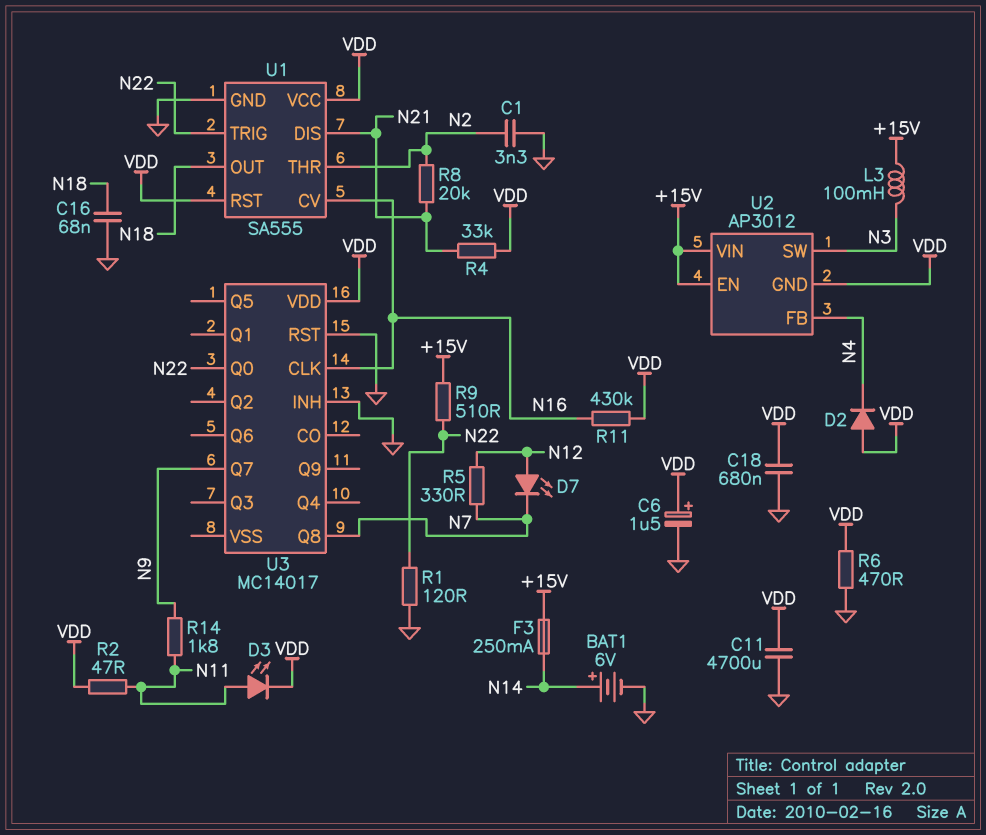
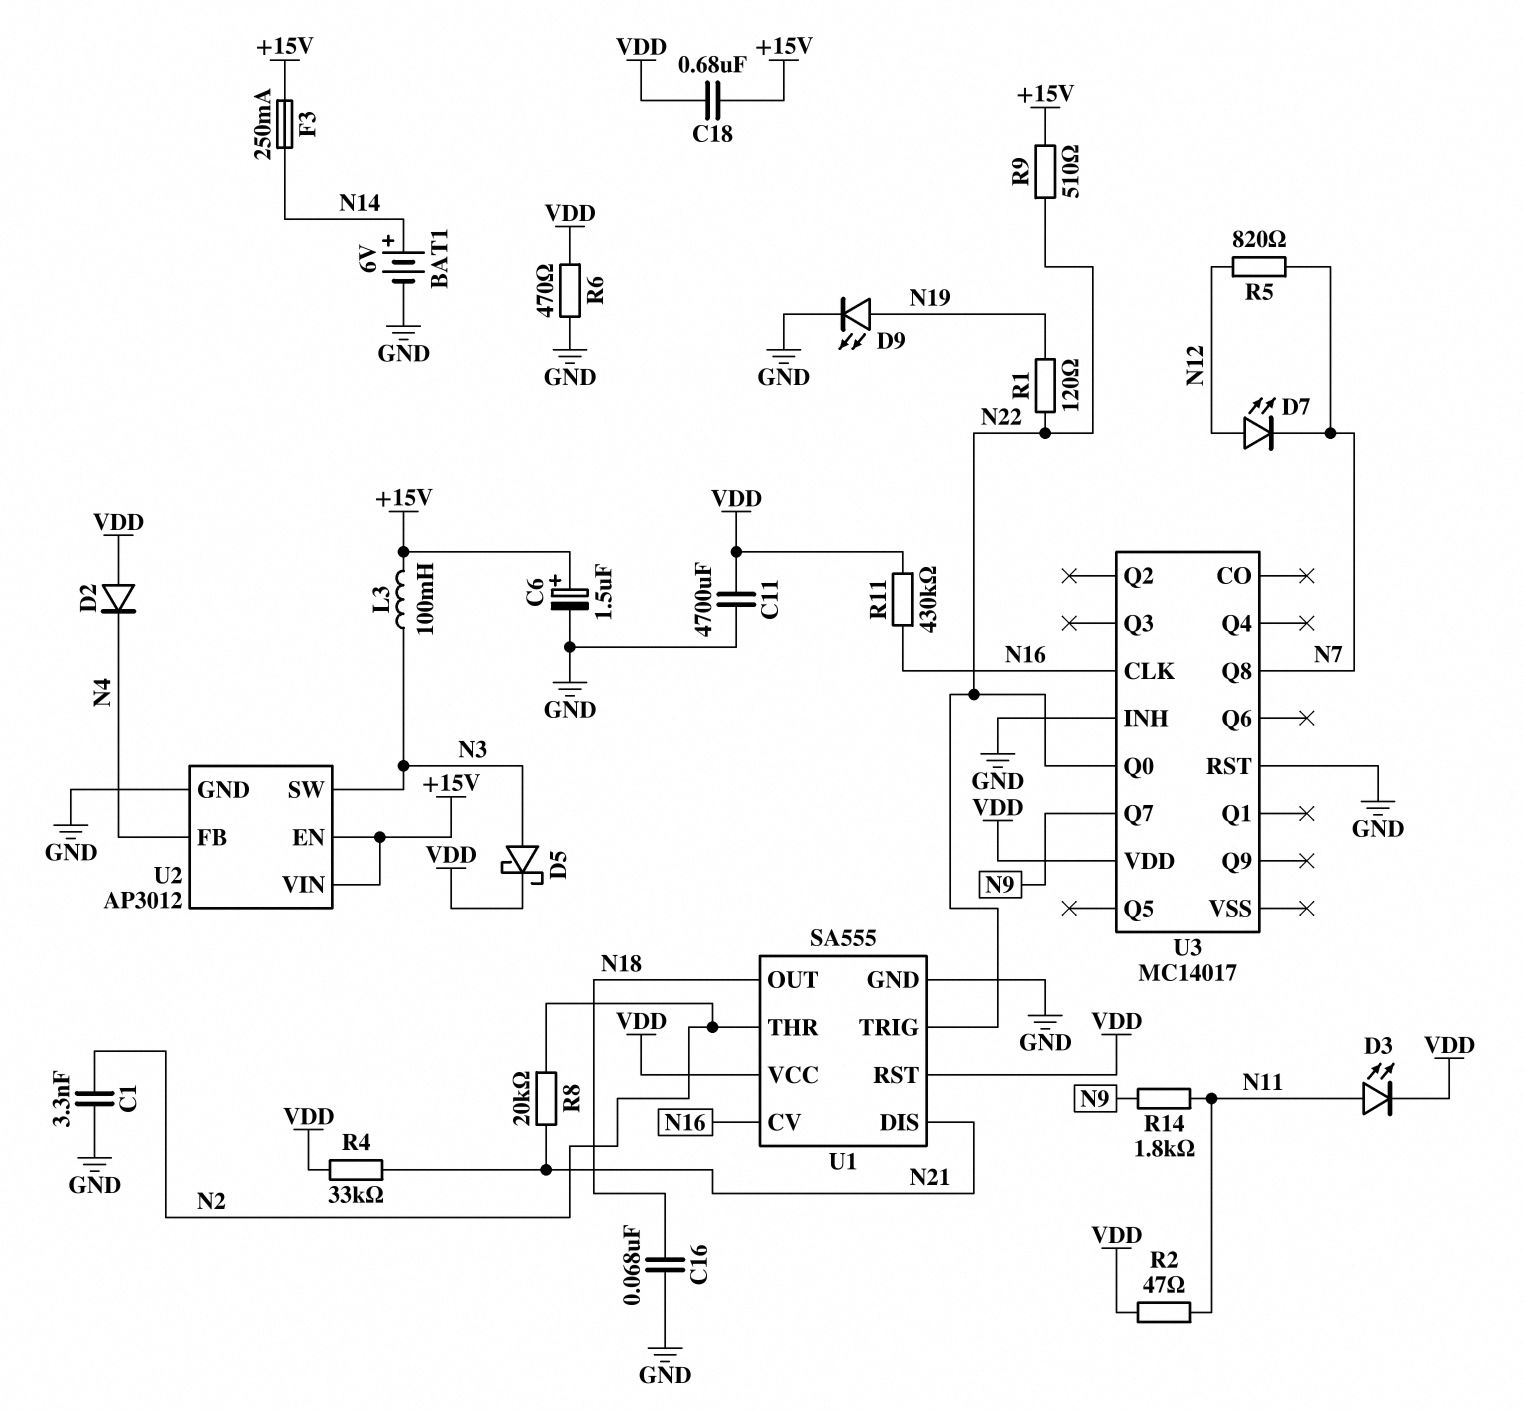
C6: 1.5uF (plus VDD, minus GND) -> 1.5uF (plus +15V, minus GND)
C18: 680nF (GND, VDD) -> 680nF (+15V, VDD)
D5: none -> schottky (A N3, K VDD)
D9: none -> LED (A N19, K GND)
R1: 120 (GND, N22) -> 120 (N19, N22)
R5: 330 (N7, N12) -> 820 (N7, N12)
U2 pin GND: VDD -> GND

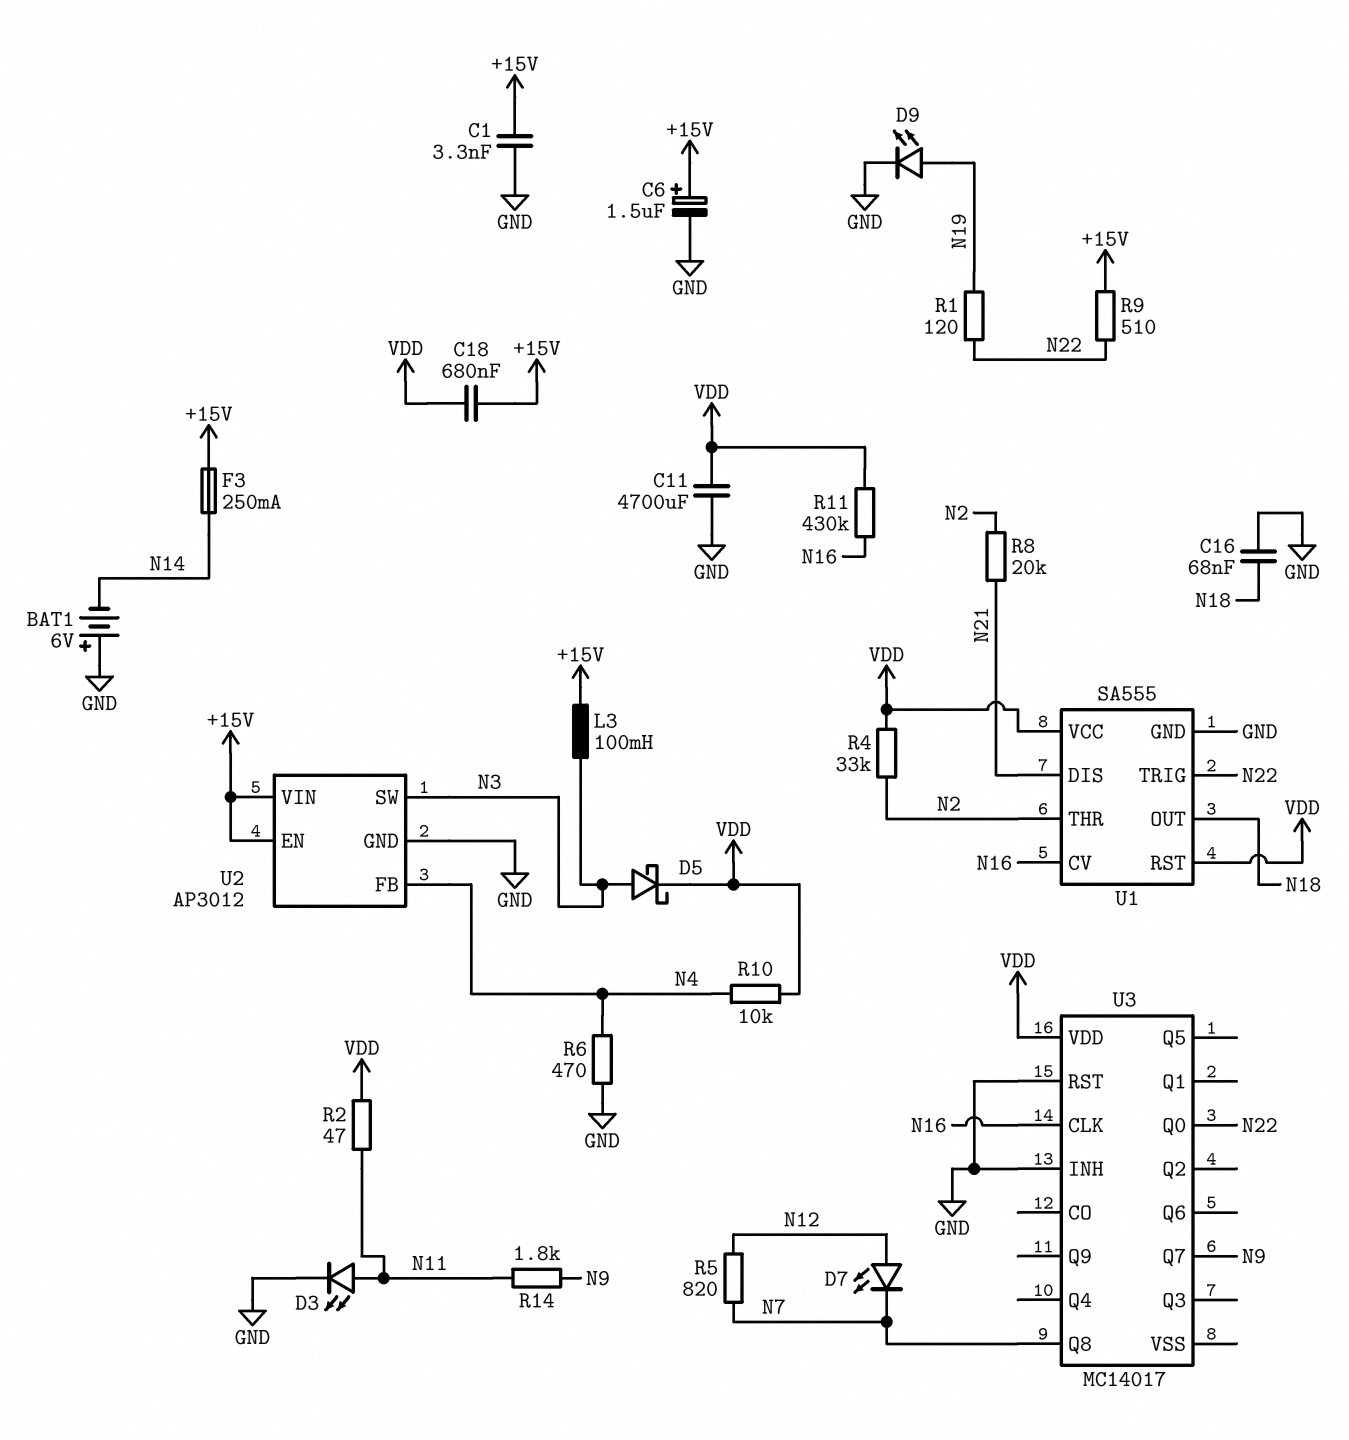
BAT1: 6V (plus N14, minus GND) -> 6V (plus GND, minus N14)
C1: 3.3nF (GND, N2) -> 3.3nF (+15V, GND)
D2: diode (A VDD, K N4) -> none
D3: LED (A N11, K VDD) -> LED (A N11, K GND)
R4: 33k (N21, VDD) -> 33k (N2, VDD)
R6: 470 (GND, VDD) -> 470 (GND, N4)
R10: none -> 10k (N4, VDD)

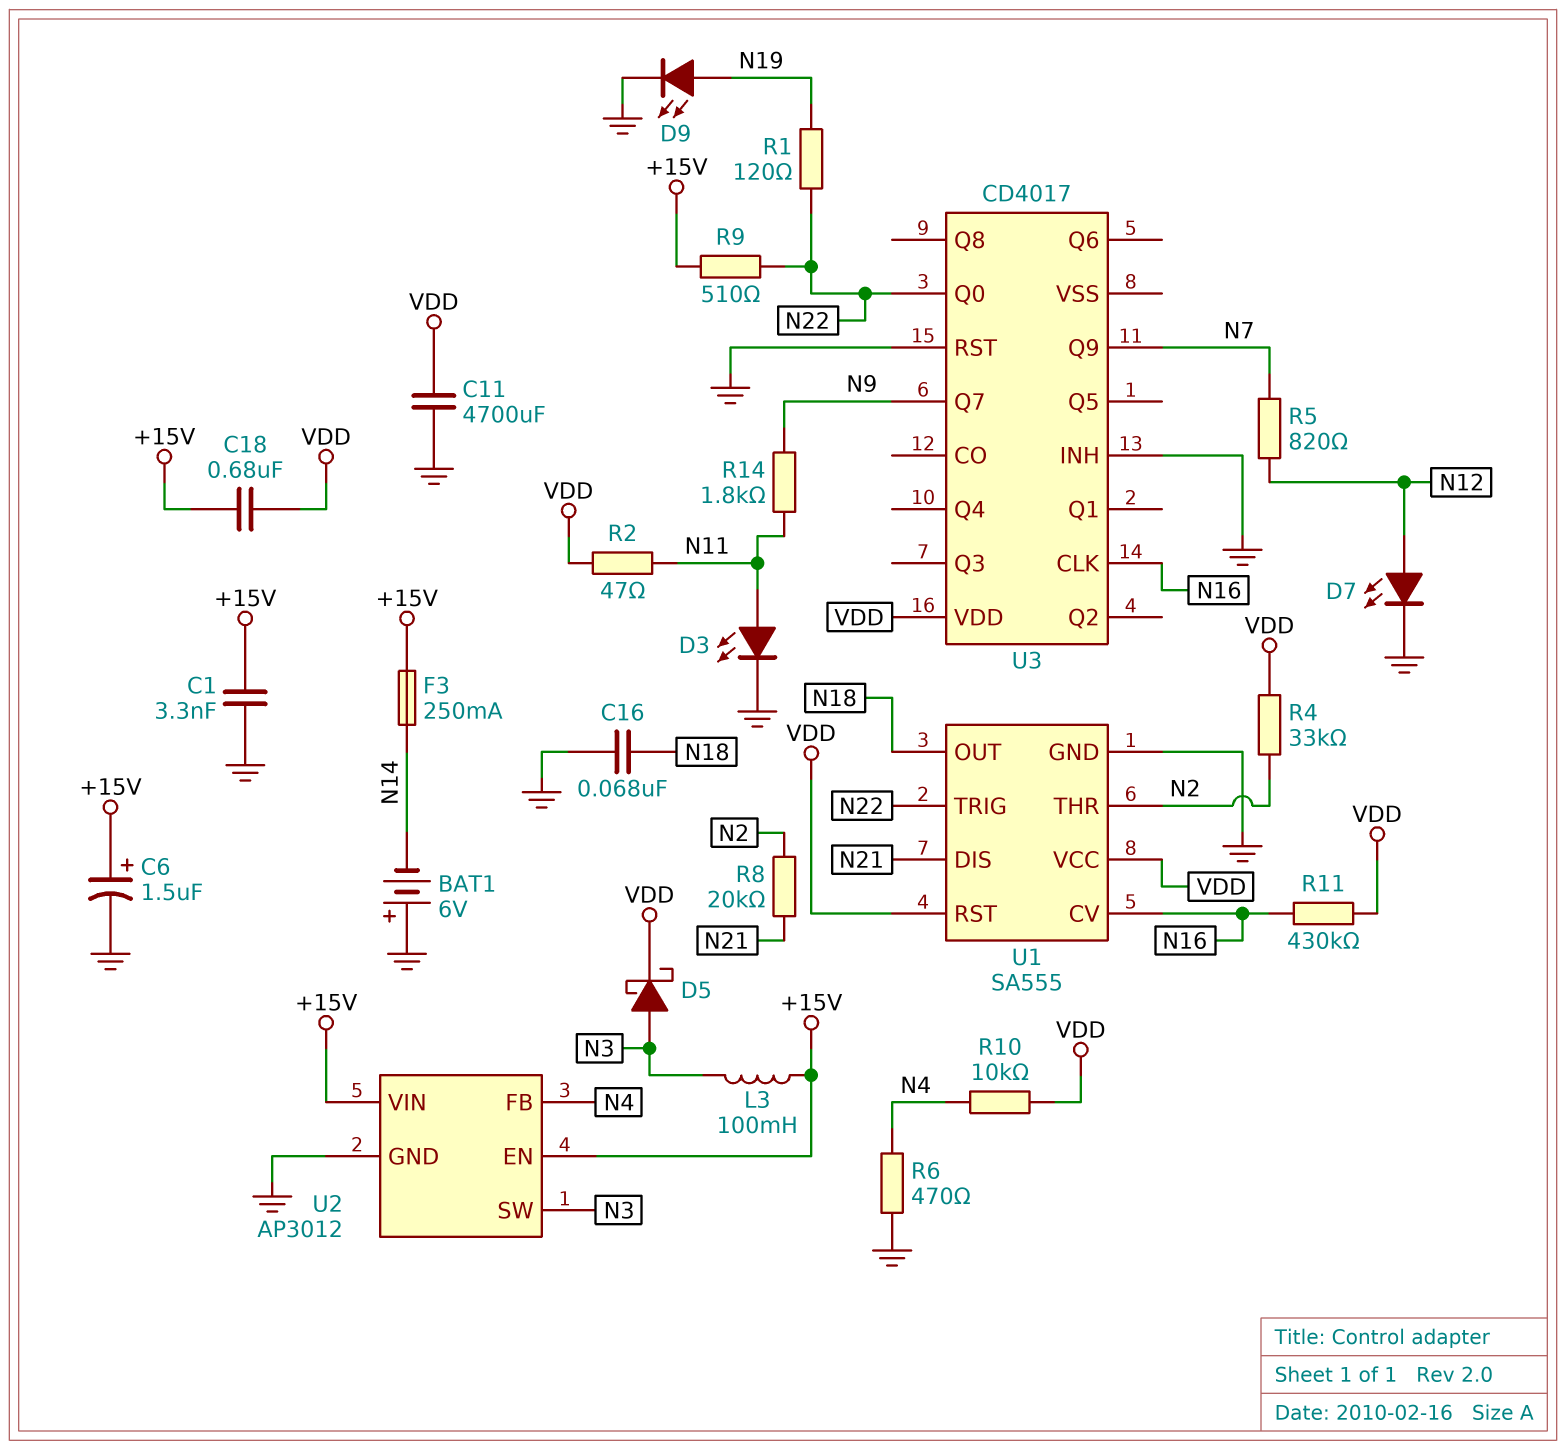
D7: LED (A N12, K N7) -> LED (A N12, K GND)
U3: MC14017 -> CD4017
U3 pin Q8: N7 -> none
U3 pin Q9: none -> N7

